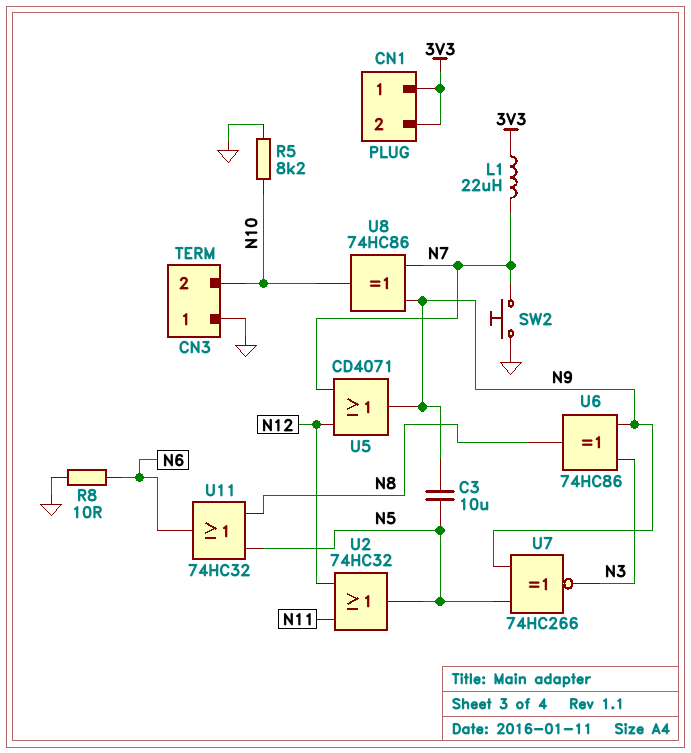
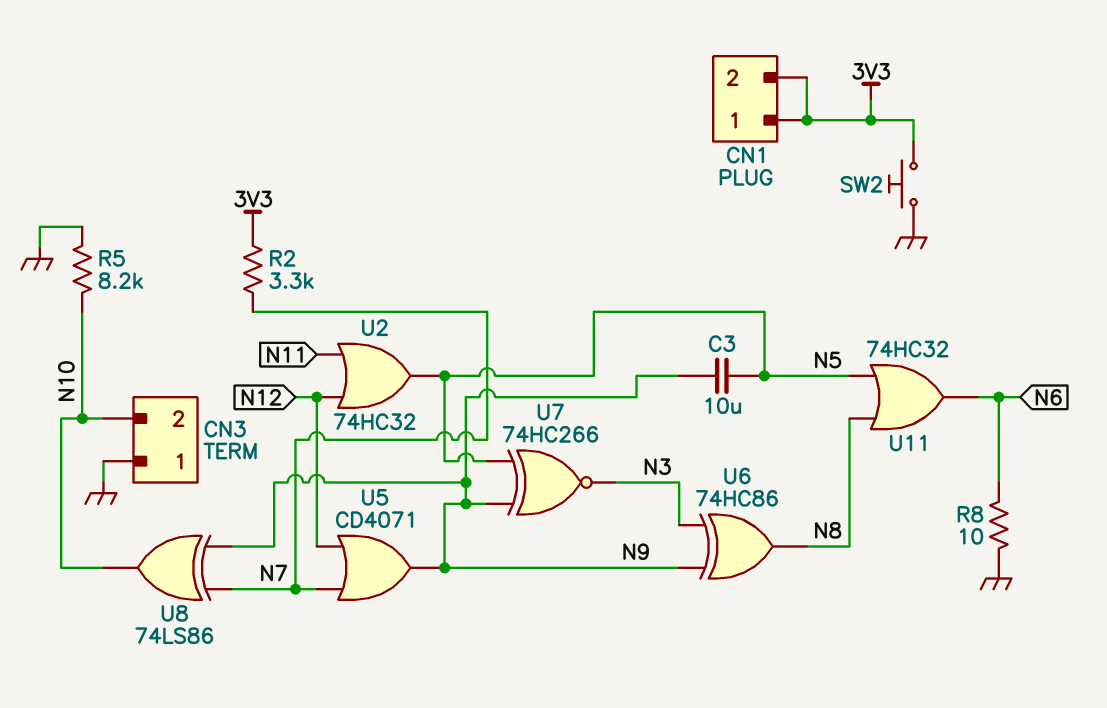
L1: 22uH (3V3, N7) -> none
R2: none -> 3.3k (3V3, N7)
SW2: button (GND, N7) -> button (3V3, GND)
U8: XOR 74HC86 (in N7, in N9, out N10) -> XOR 74LS86 (in N7, in N9, out N10)

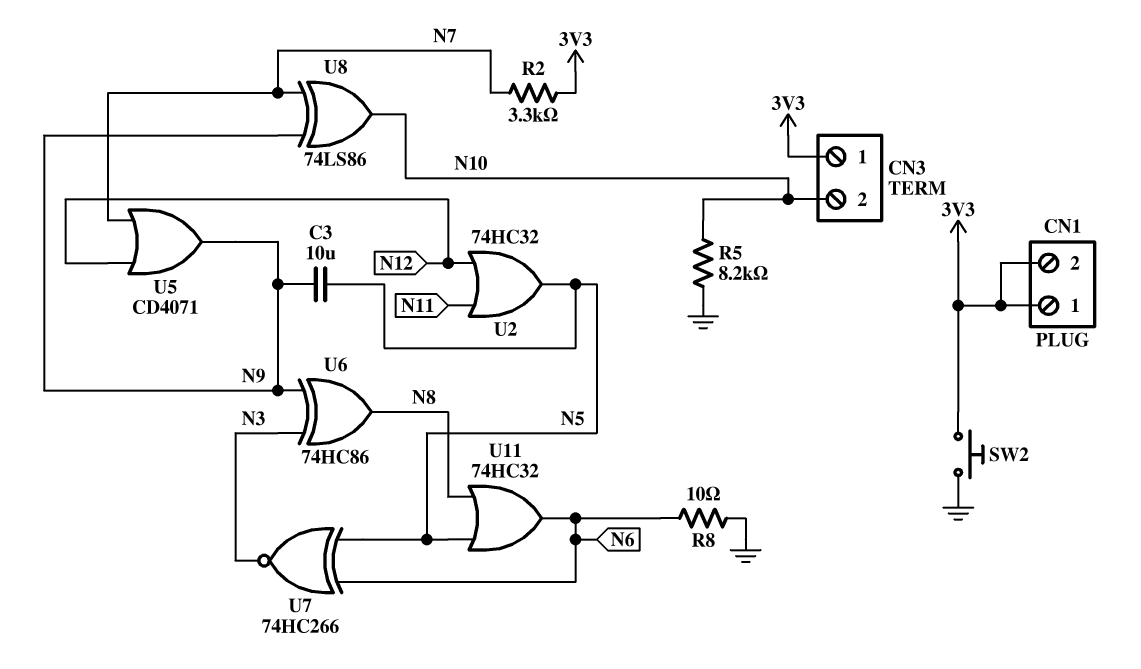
CN3 pin 1: GND -> 3V3
U7: XNOR 74HC266 (in N5, in N9, out N3) -> XNOR 74HC266 (in N5, in N6, out N3)

